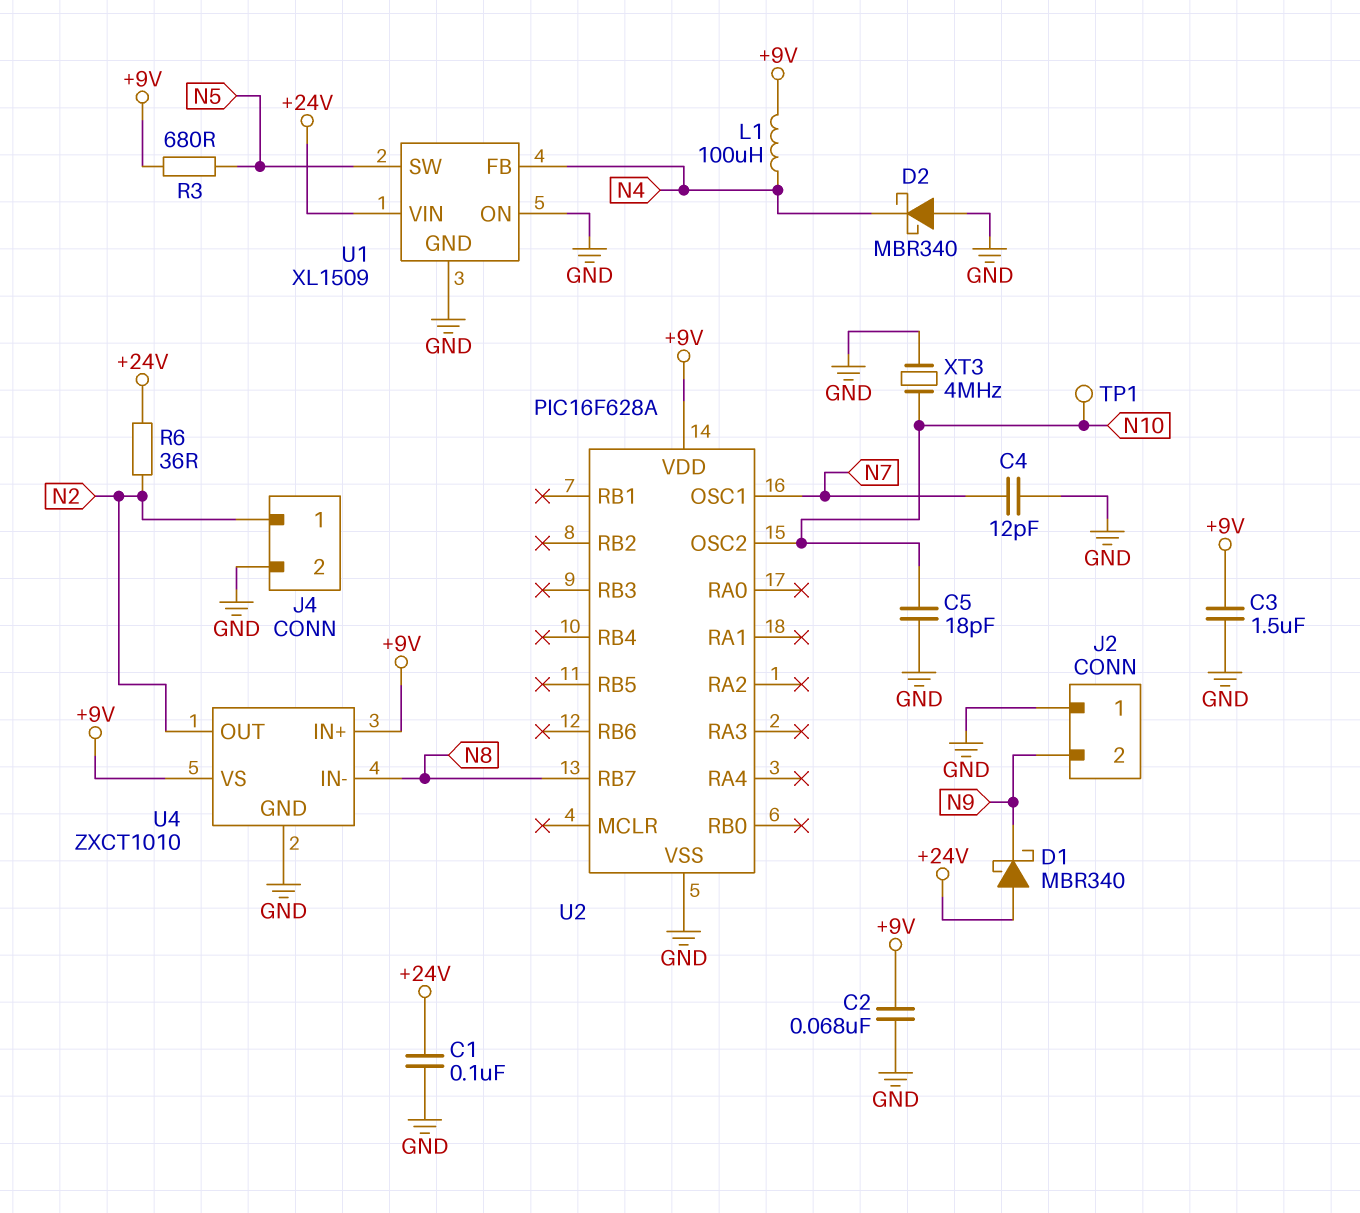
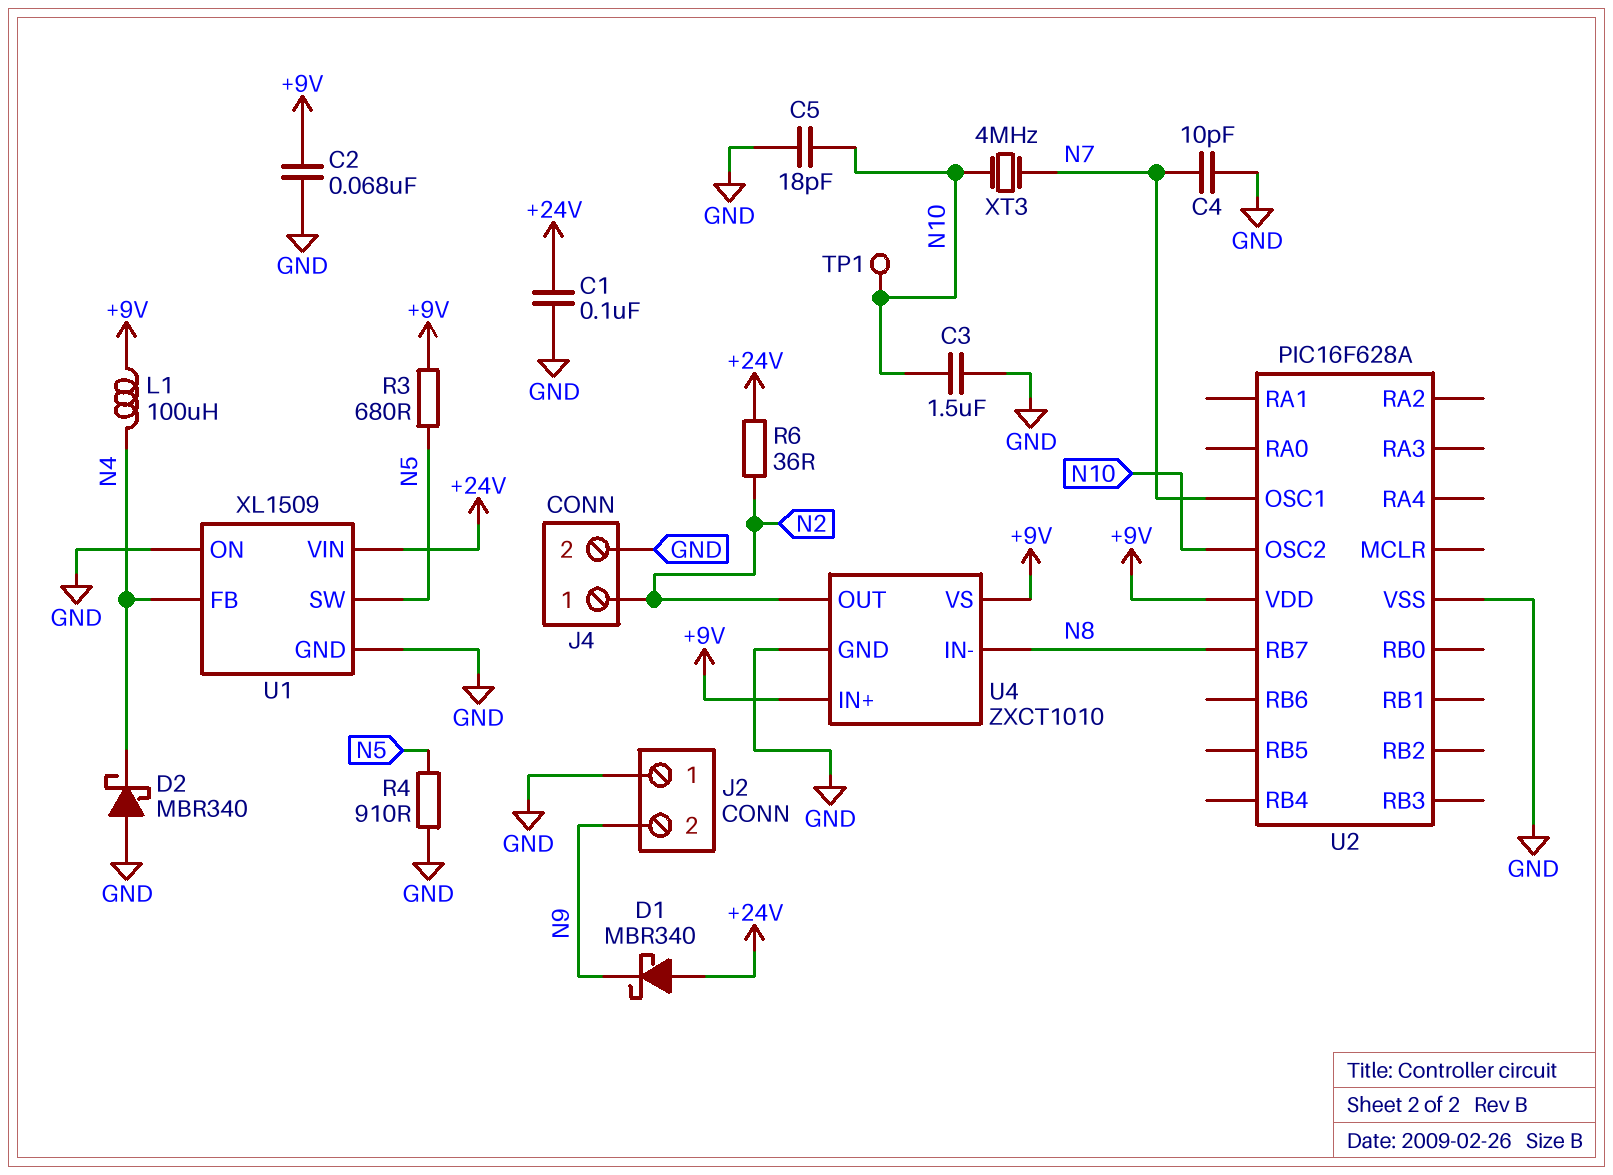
C3: 1.5uF (+9V, GND) -> 1.5uF (GND, N10)
C4: 12pF (GND, N7) -> 10pF (GND, N7)
R4: none -> 910 (GND, N5)
XT3: 4MHz (GND, N10) -> 4MHz (N7, N10)

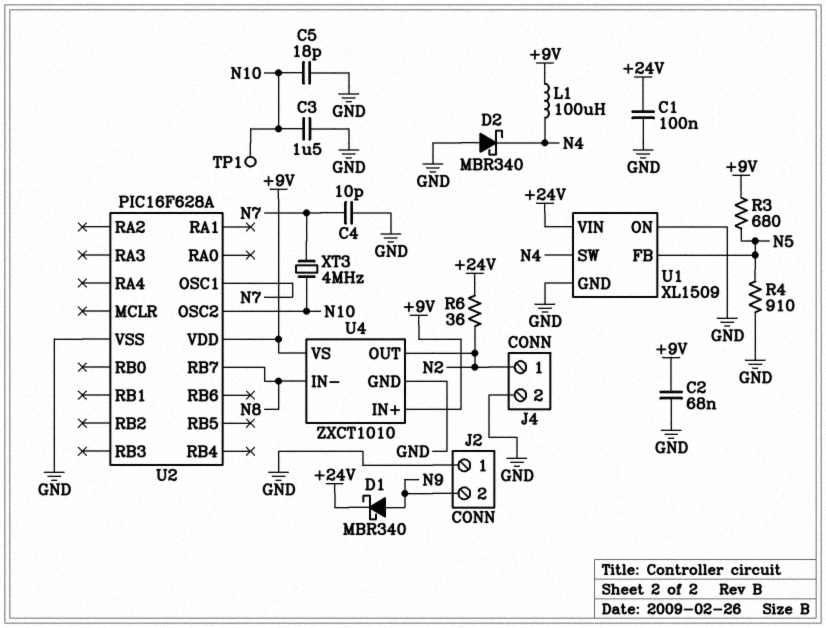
D1: schottky MBR340 (A +24V, K N9) -> schottky MBR340 (A N9, K +24V)
U1 pin FB: N4 -> N5
U1 pin SW: N5 -> N4

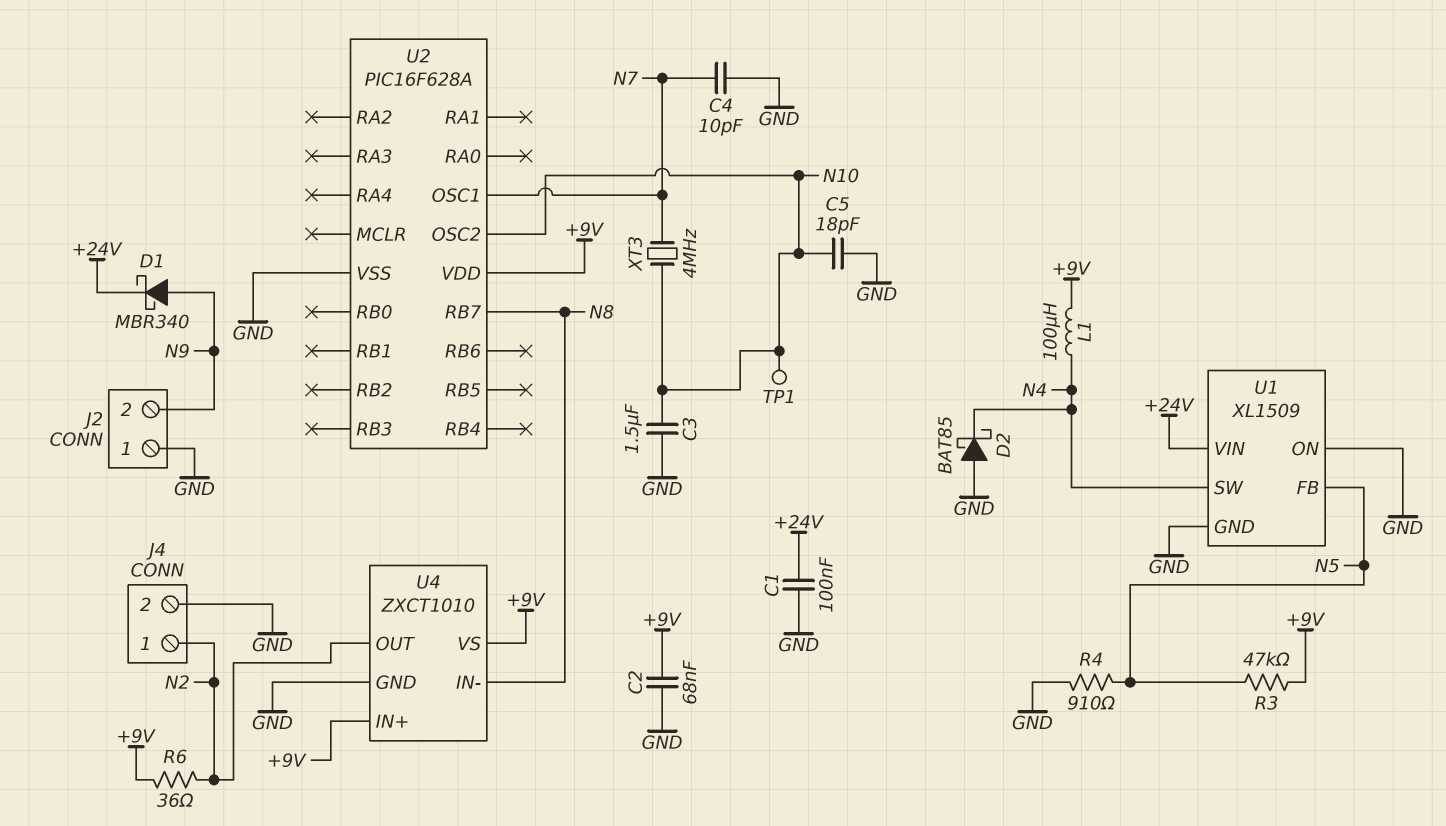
D2: schottky MBR340 (A GND, K N4) -> schottky BAT85 (A GND, K N4)
R3: 680 (+9V, N5) -> 47k (+9V, N5)
R6: 36 (+24V, N2) -> 36 (+9V, N2)

